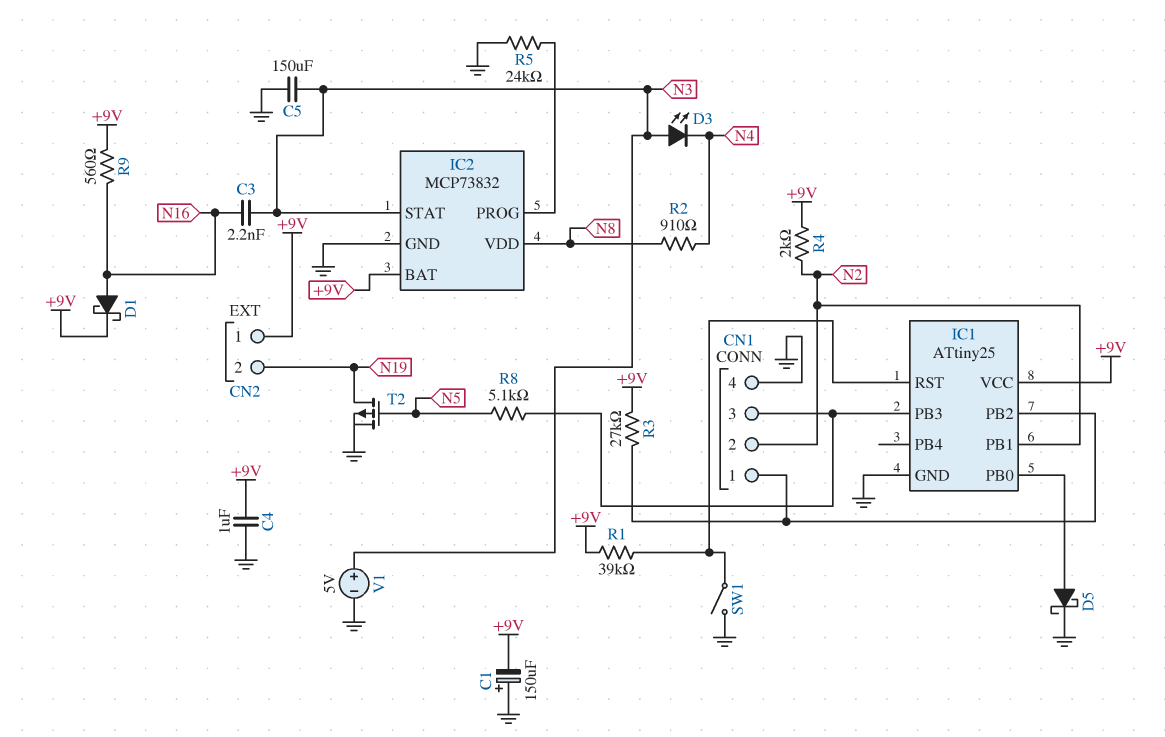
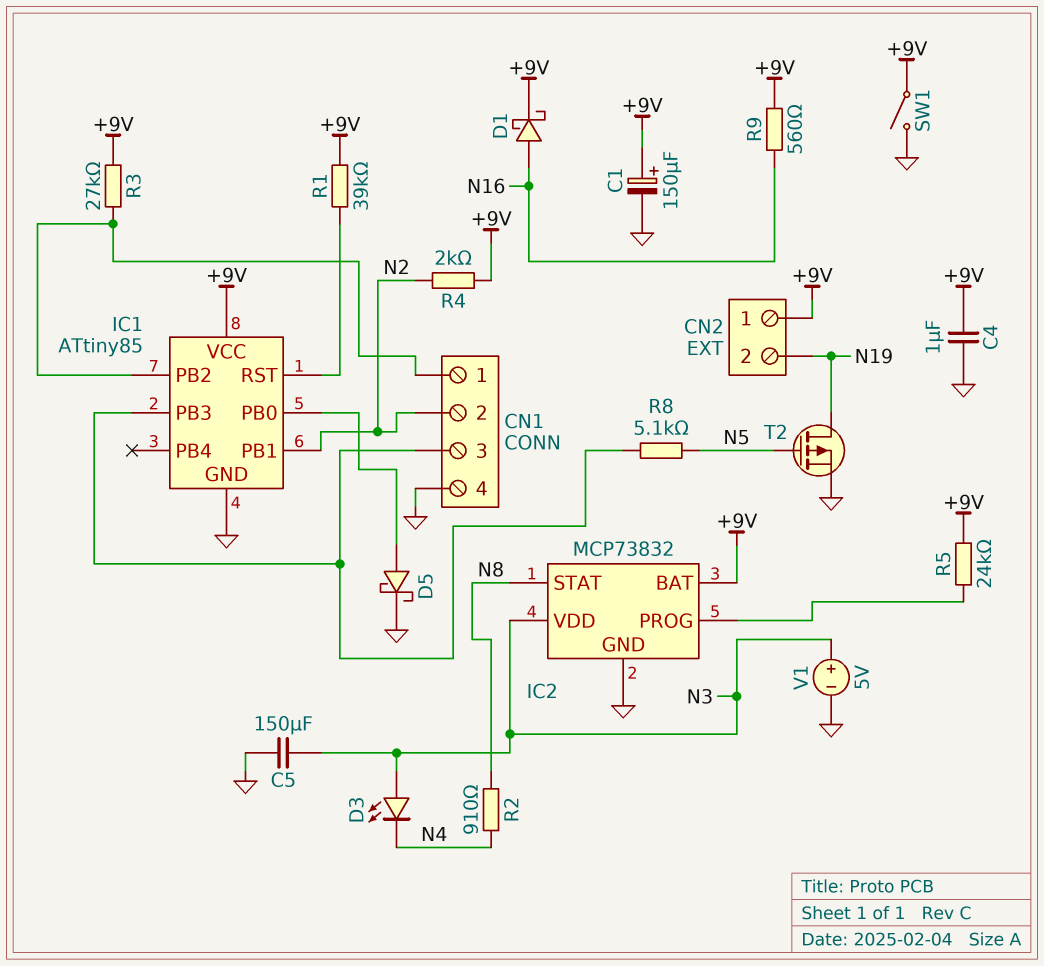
C1: 150uF (plus GND, minus +9V) -> 150uF (plus +9V, minus GND)
C3: 2.2nF (N3, N16) -> none
IC1: ATtiny25 -> ATtiny85
IC2 pin STAT: N3 -> N8
IC2 pin VDD: N8 -> N3
R5: 24k (GND, IC2/PROG) -> 24k (+9V, IC2/PROG)
SW1: switch (GND, IC1/RST) -> switch (+9V, GND)

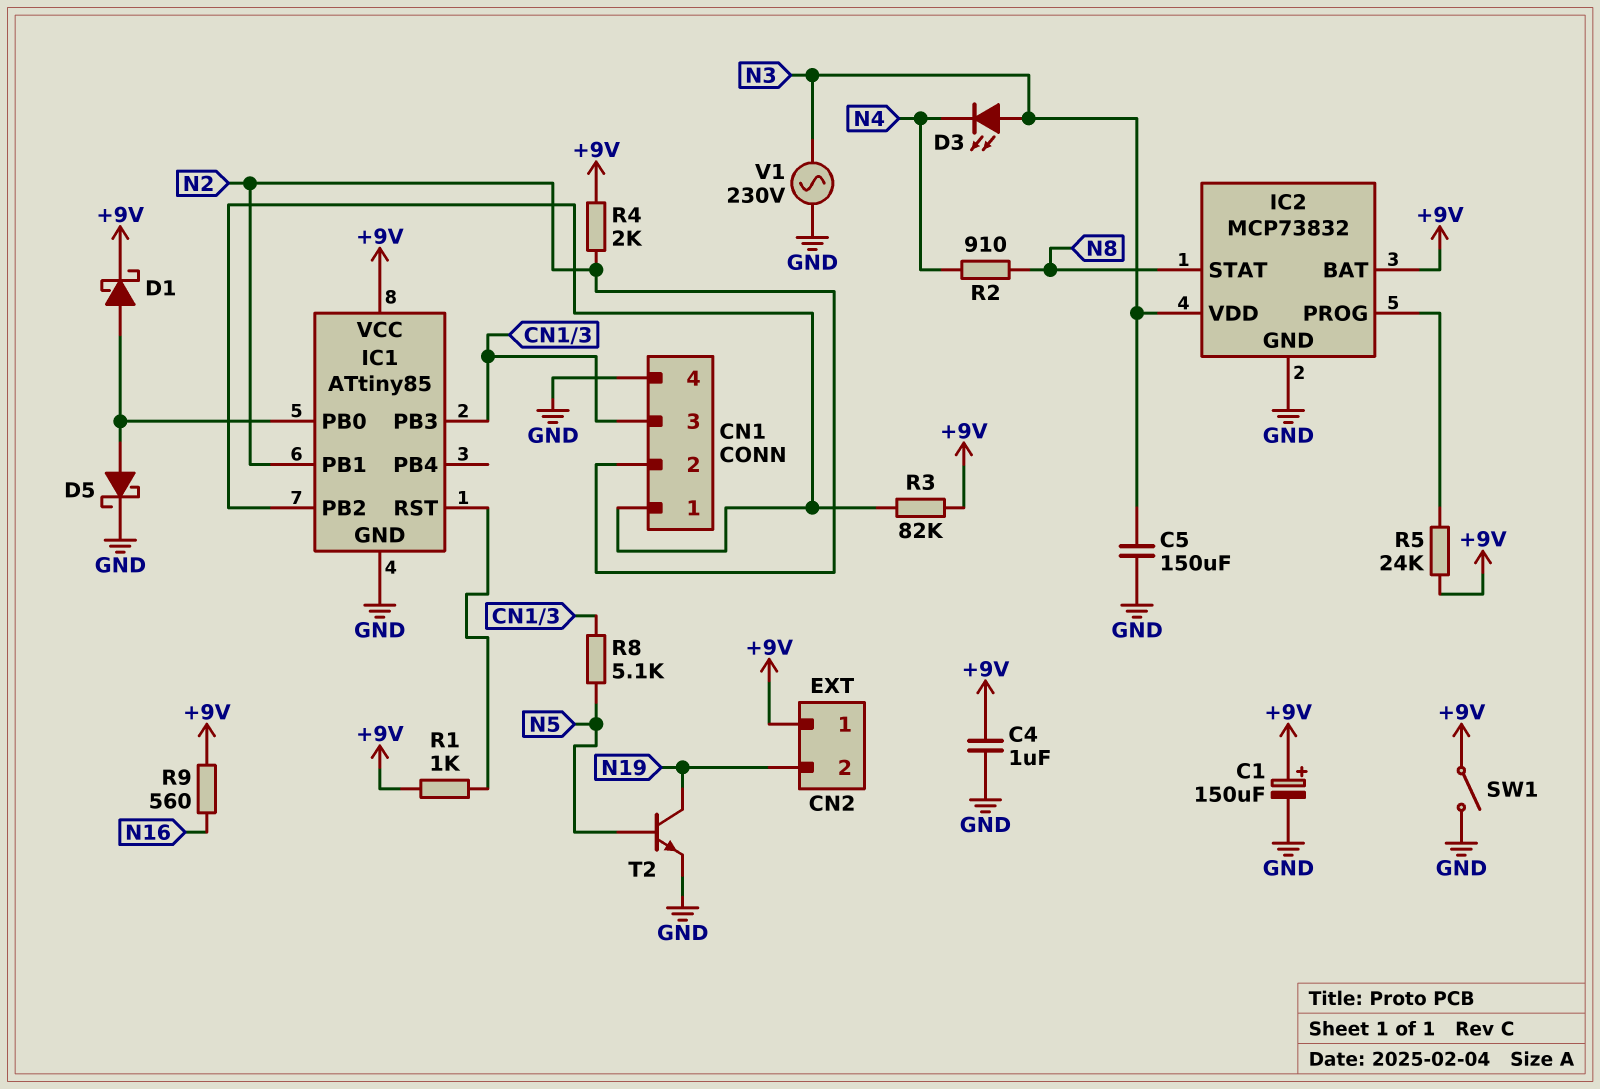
D1: schottky (A N16, K +9V) -> schottky (A IC1/PB0, K +9V)
R1: 39k (+9V, IC1/RST) -> 1k (+9V, IC1/RST)
R3: 27k (+9V, CN1/1) -> 82k (+9V, CN1/1)
T2: PMOS (G N5, D N19, S GND) -> NPN (B N5, C N19, E GND)
V1: 5V (plus N3, minus GND) -> AC 230V (GND, N3)

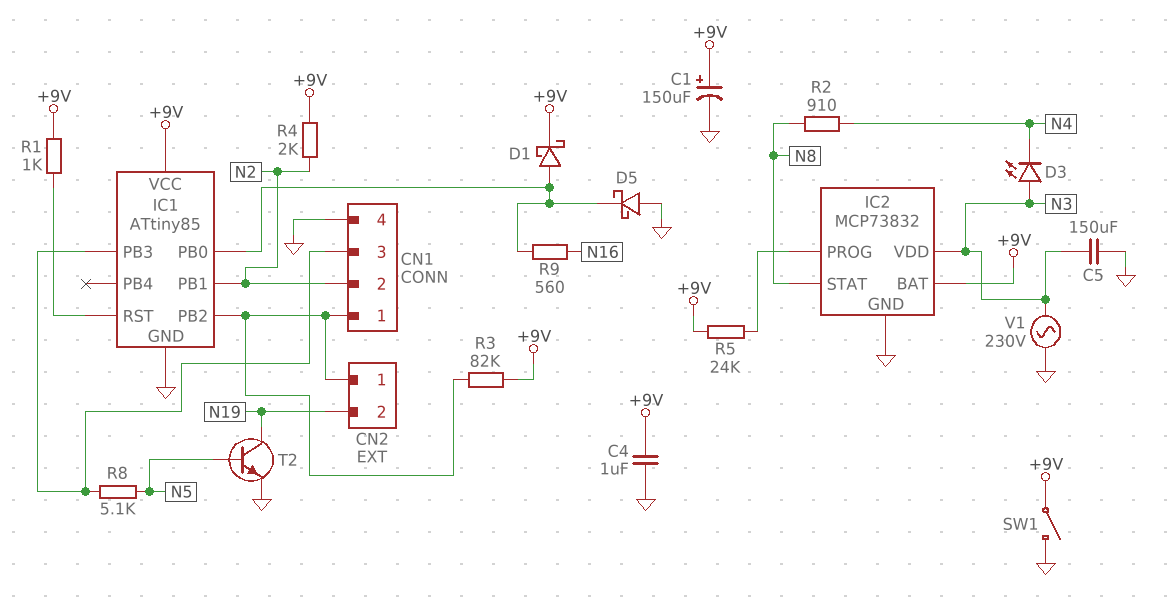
CN2 pin 1: +9V -> CN1/1
D5: schottky (A IC1/PB0, K GND) -> schottky (A GND, K IC1/PB0)
R9: 560 (+9V, N16) -> 560 (IC1/PB0, N16)

